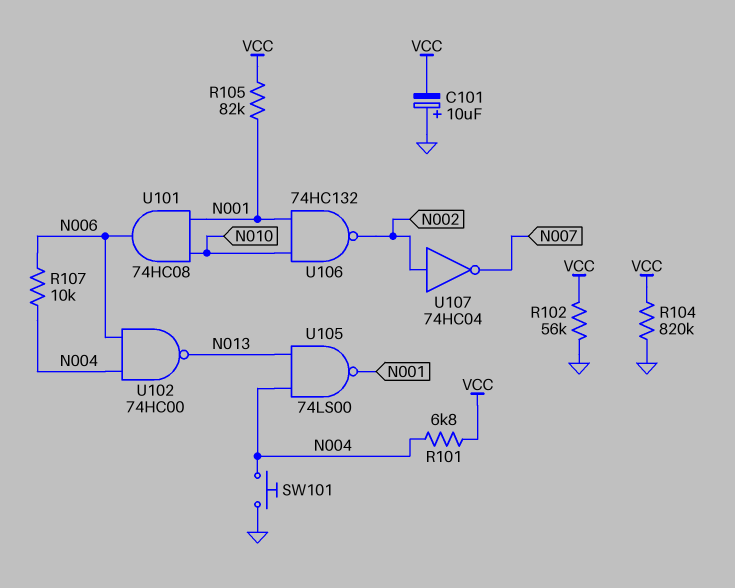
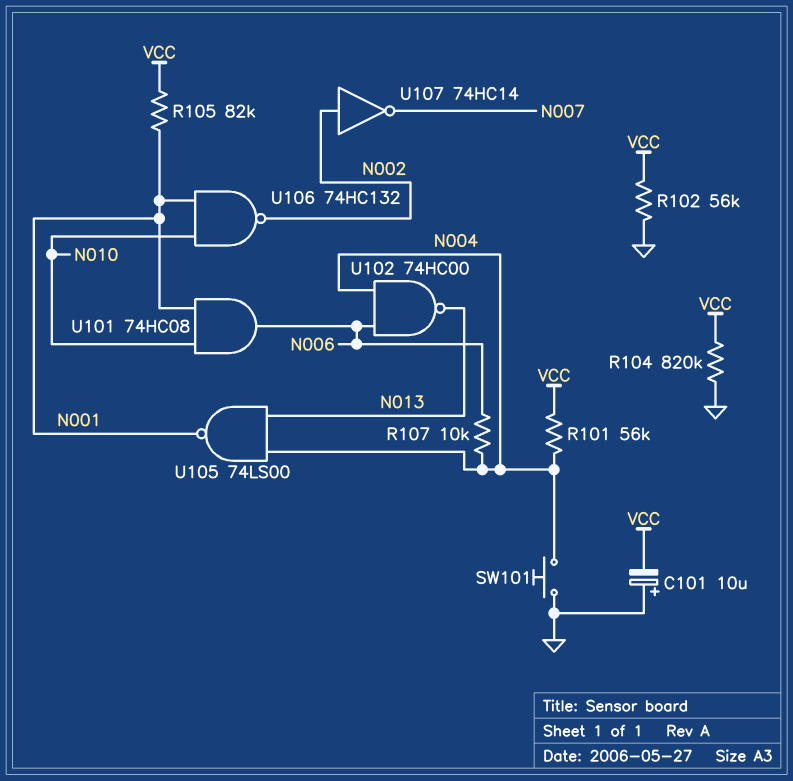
R101: 6.8k (N004, VCC) -> 56k (N004, VCC)
U107: NOT 74HC04 (in N002, out N007) -> NOT 74HC14 (in N002, out N007)

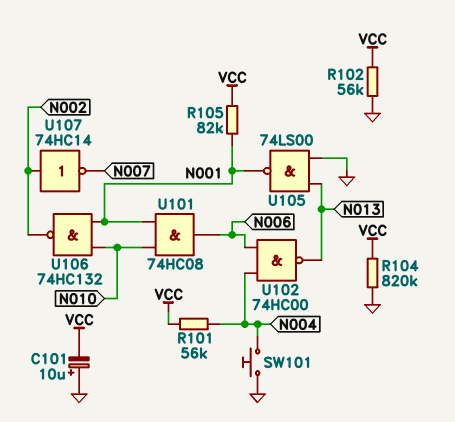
R107: 10k (N004, N006) -> none
U105: NAND 74LS00 (in N004, in N013, out N001) -> NAND 74LS00 (in GND, in N013, out N001)

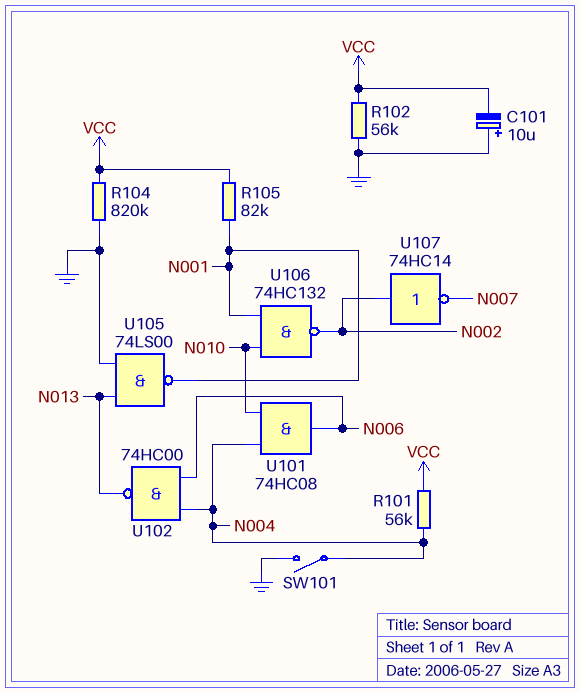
SW101: button (GND, N004) -> switch (GND, N004)
U101: AND 74HC08 (in N001, in N010, out N006) -> AND 74HC08 (in N004, in N010, out N006)

